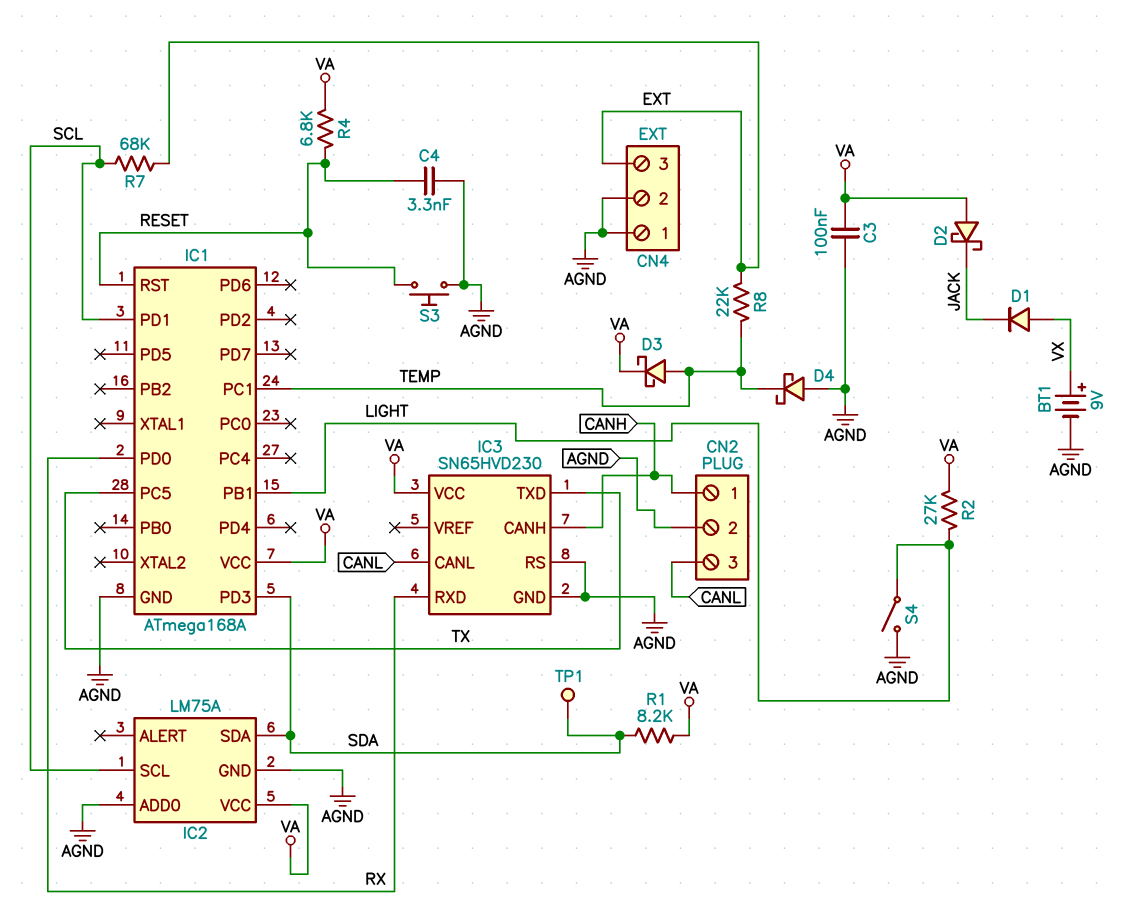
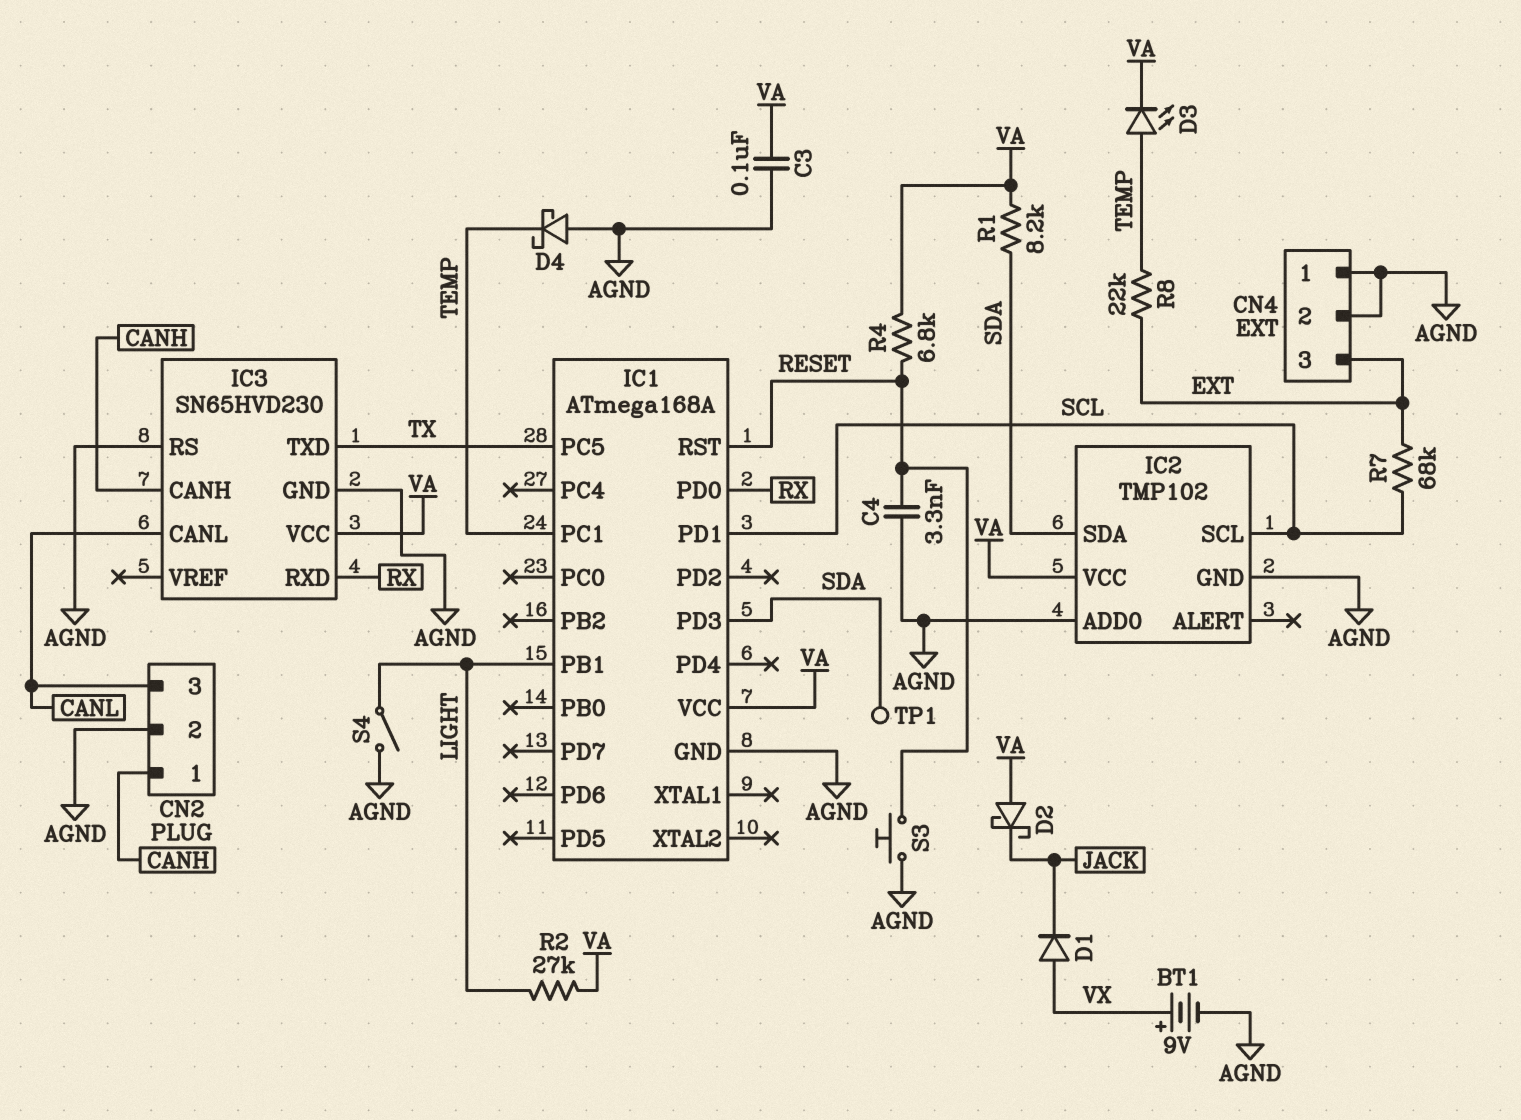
D3: schottky (A TEMP, K VA) -> LED (A TEMP, K VA)
IC2: LM75A -> TMP102

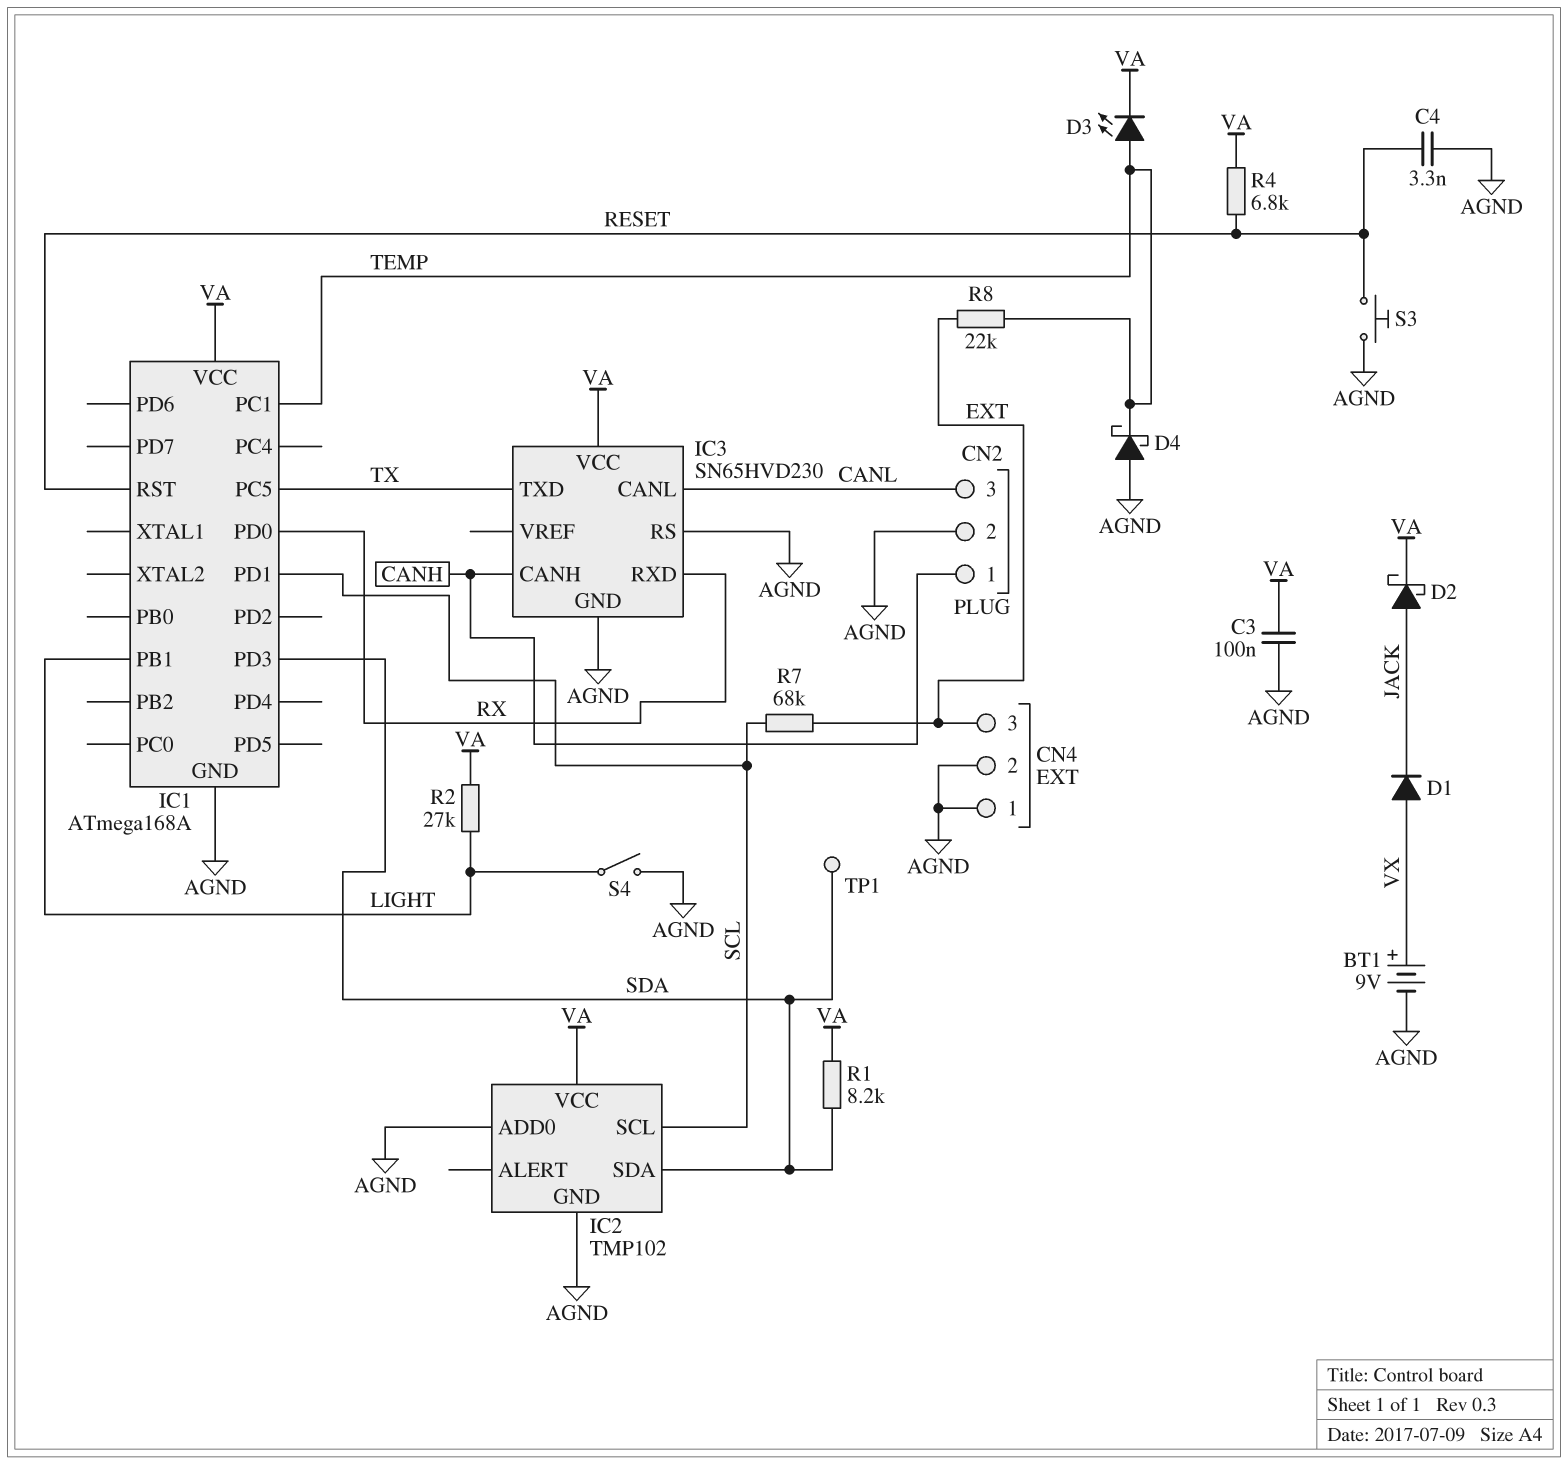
D2: schottky (A VA, K JACK) -> schottky (A JACK, K VA)

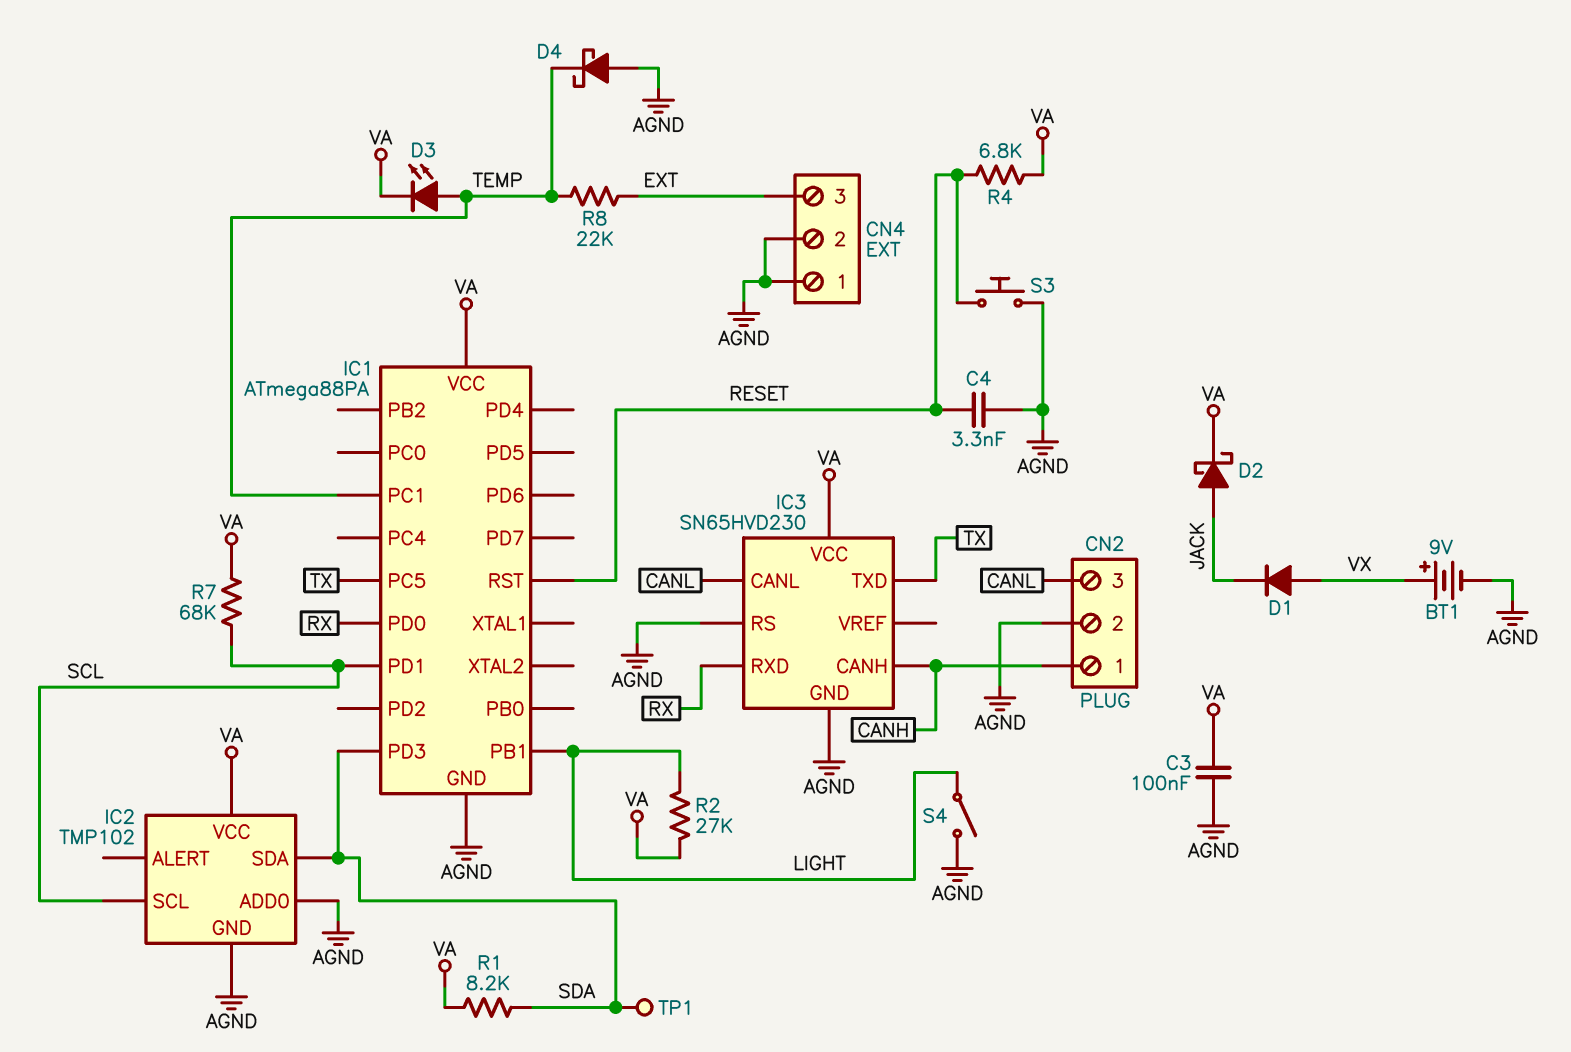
IC1: ATmega168A -> ATmega88PA
R7: 68k (EXT, SCL) -> 68k (SCL, VA)

